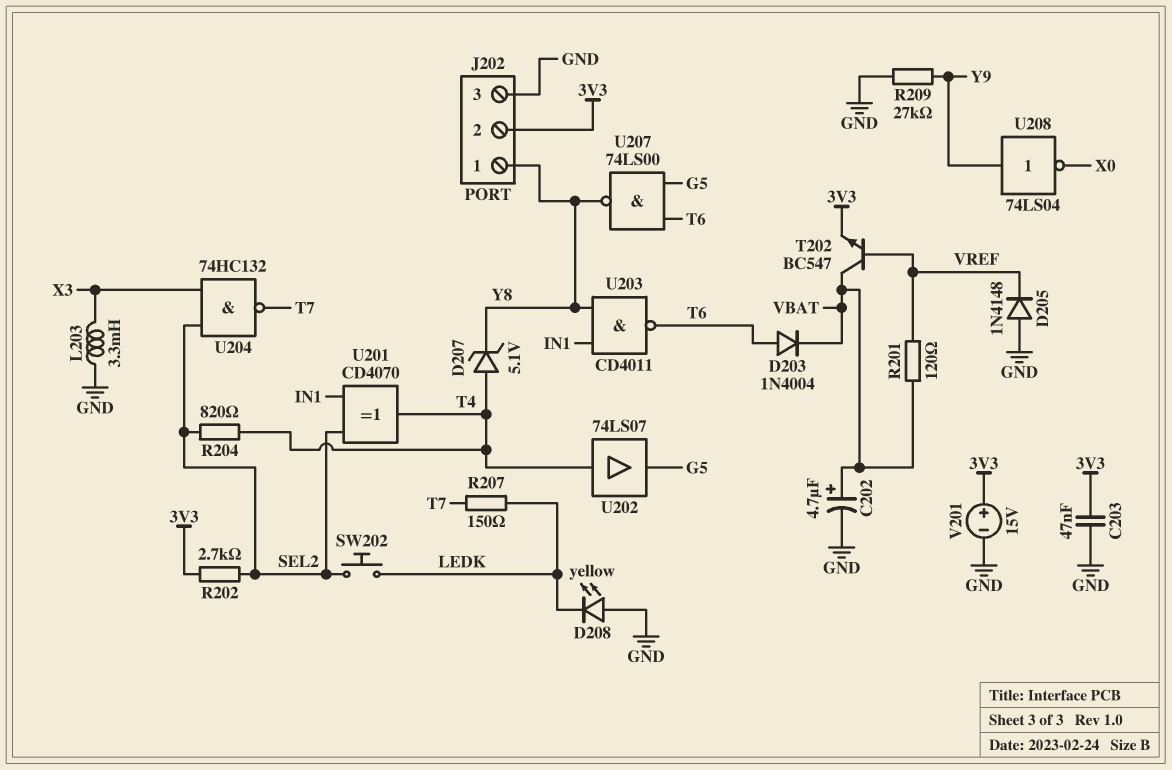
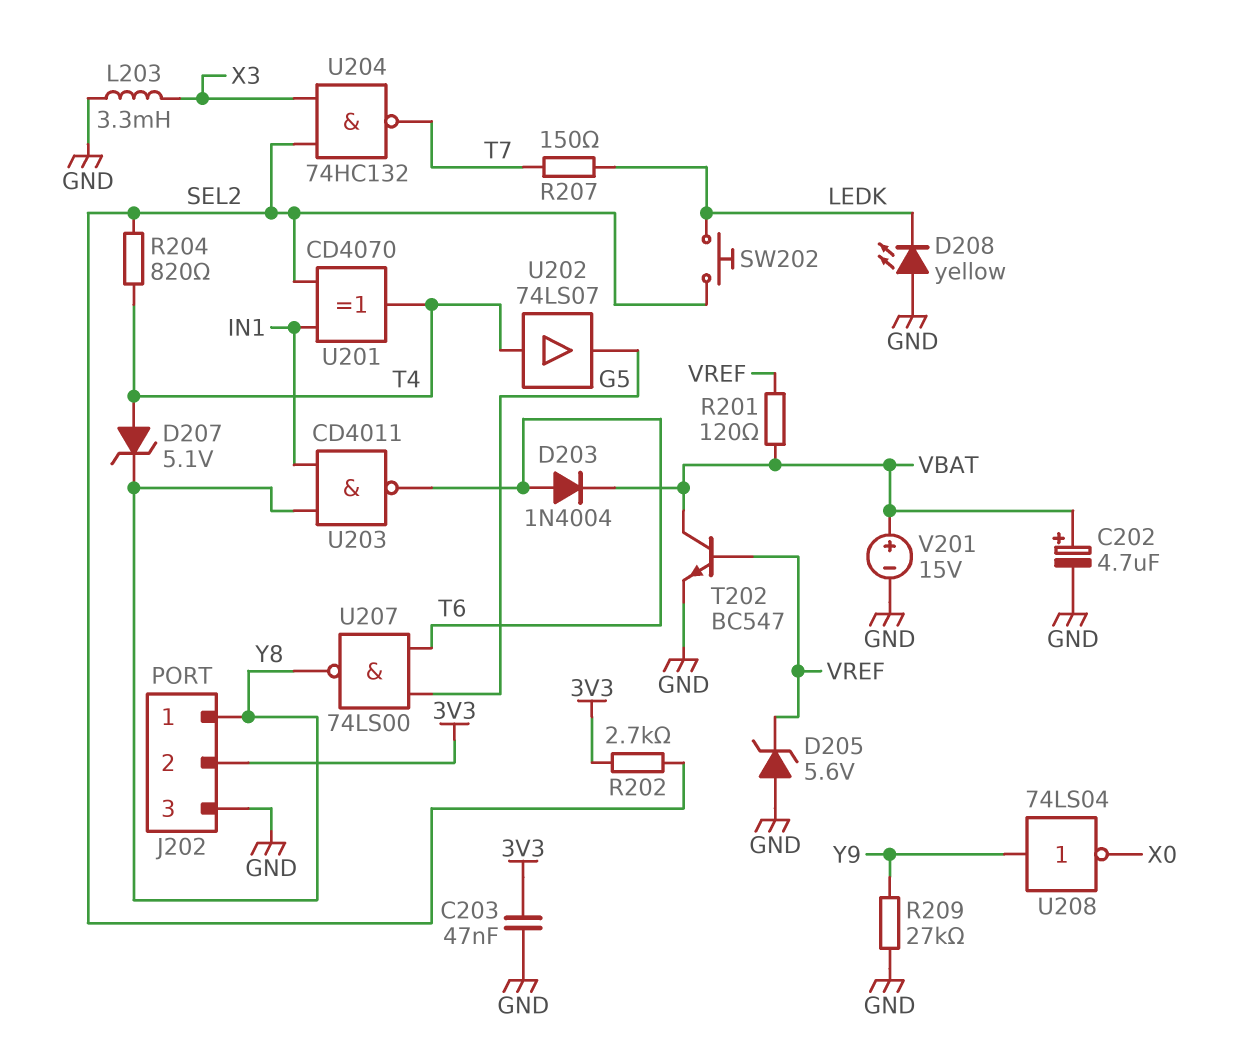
D205: diode 1N4148 (A GND, K VREF) -> zener 5.6V (A GND, K VREF)
T202: NPN BC547 (B VREF, C VBAT, E 3V3) -> NPN BC547 (B VREF, C VBAT, E GND)
V201: 15V (plus 3V3, minus GND) -> 15V (plus VBAT, minus GND)

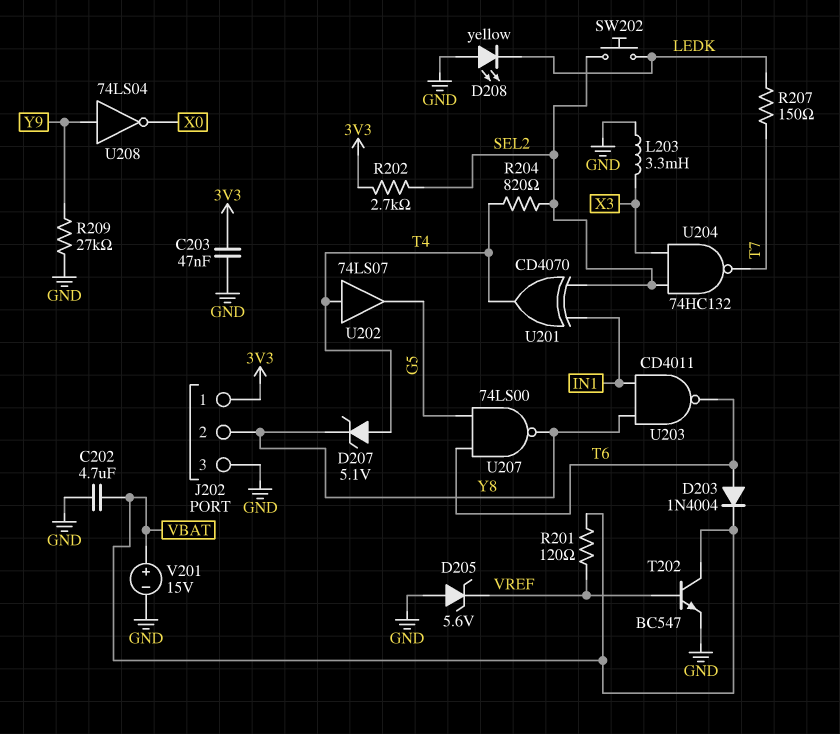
C202: 4.7uF (plus VBAT, minus GND) -> 4.7uF (GND, VBAT)
J202 pin 1: Y8 -> 3V3
J202 pin 2: 3V3 -> Y8

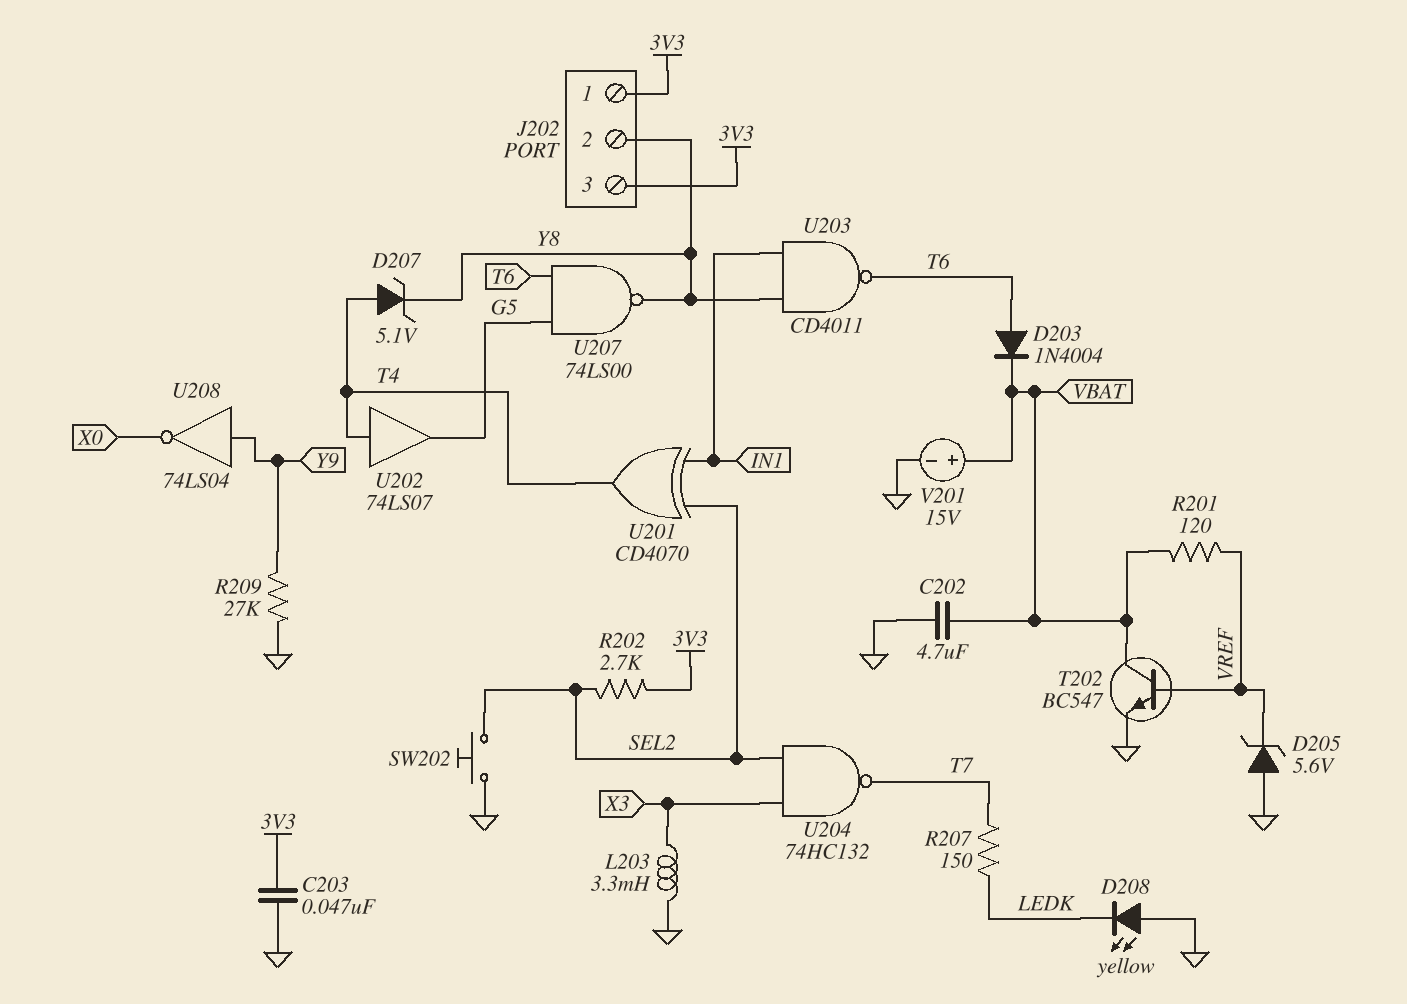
J202 pin 3: GND -> 3V3
R204: 820 (SEL2, T4) -> none
SW202: button (LEDK, SEL2) -> button (GND, SEL2)

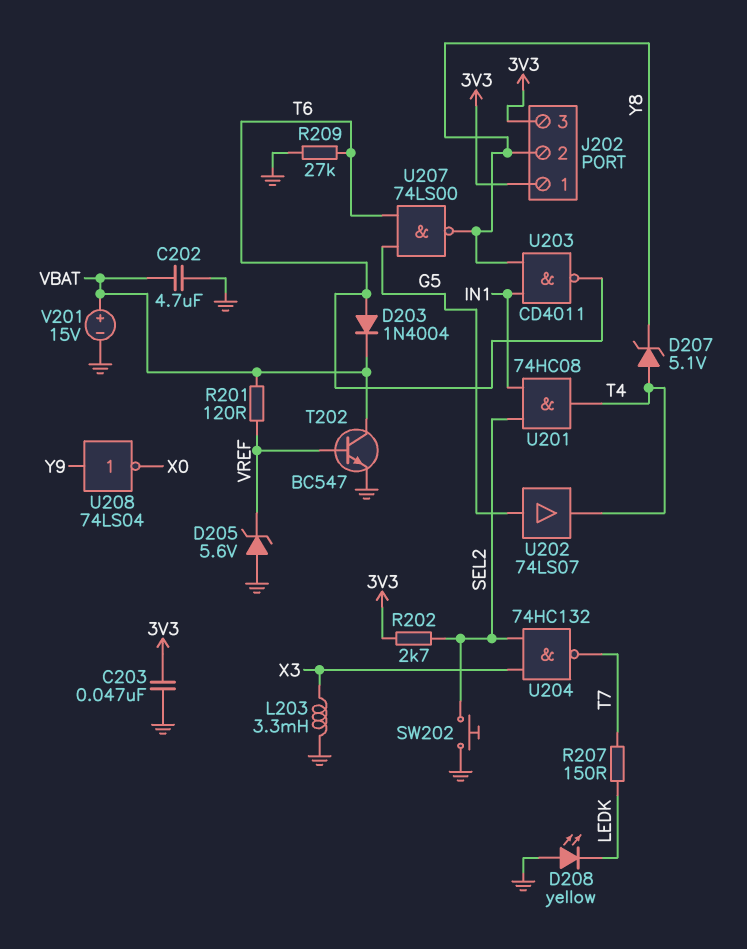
R209: 27k (GND, Y9) -> 27k (GND, T6)
U201: XOR CD4070 (in IN1, in SEL2, out T4) -> AND 74HC08 (in IN1, in SEL2, out T4)
U202: buffer 74LS07 (in T4, out G5) -> buffer 74LS07 (in G5, out T4)

